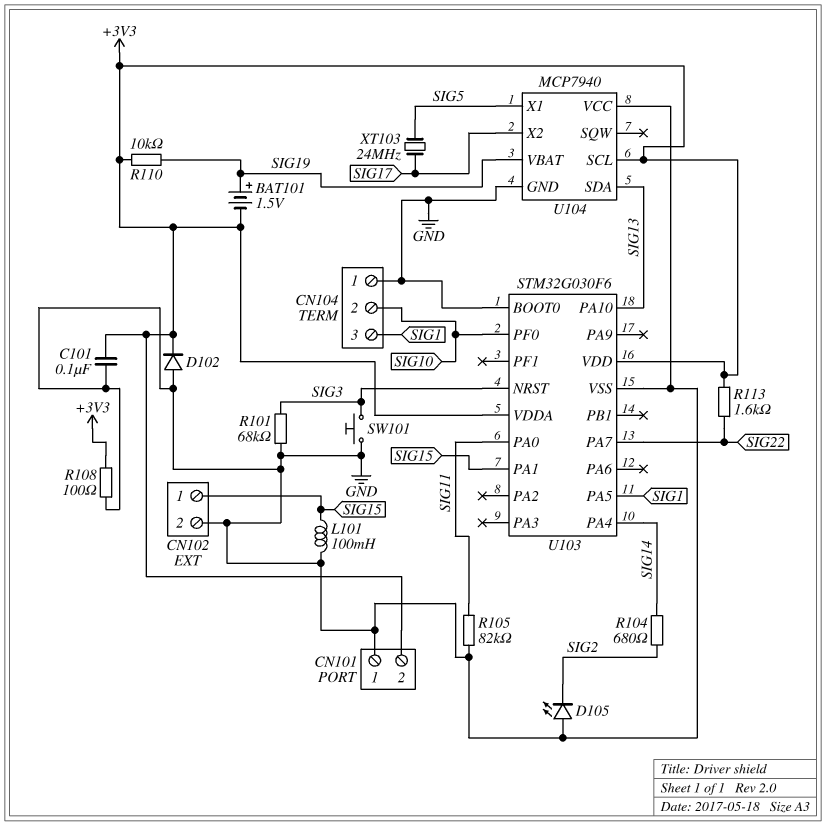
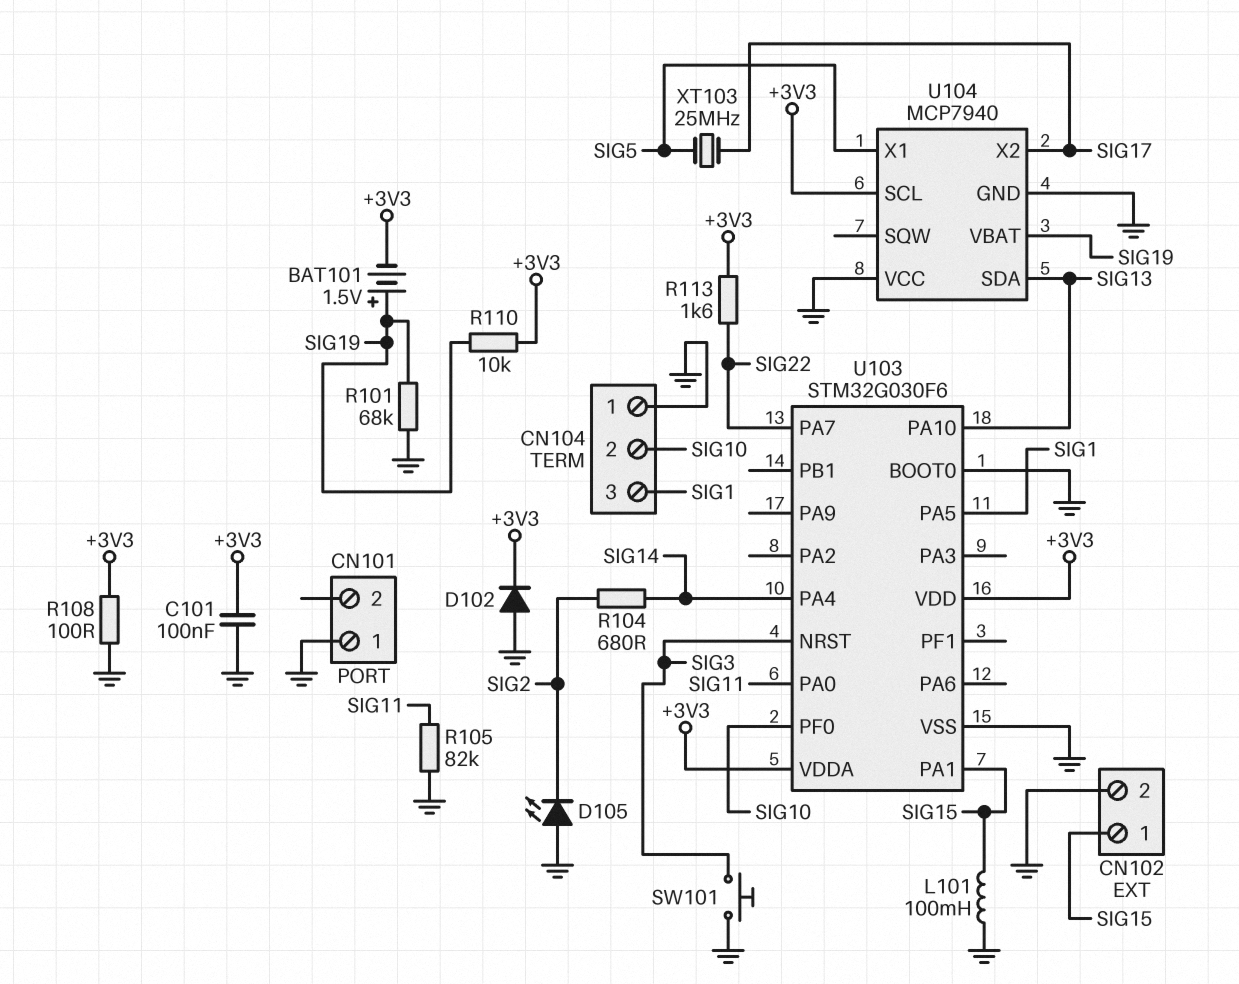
CN101 pin 2: +3V3 -> none
R101: 68k (GND, SIG3) -> 68k (GND, SIG19)
XT103: 24MHz (SIG5, SIG17) -> 25MHz (SIG5, SIG17)

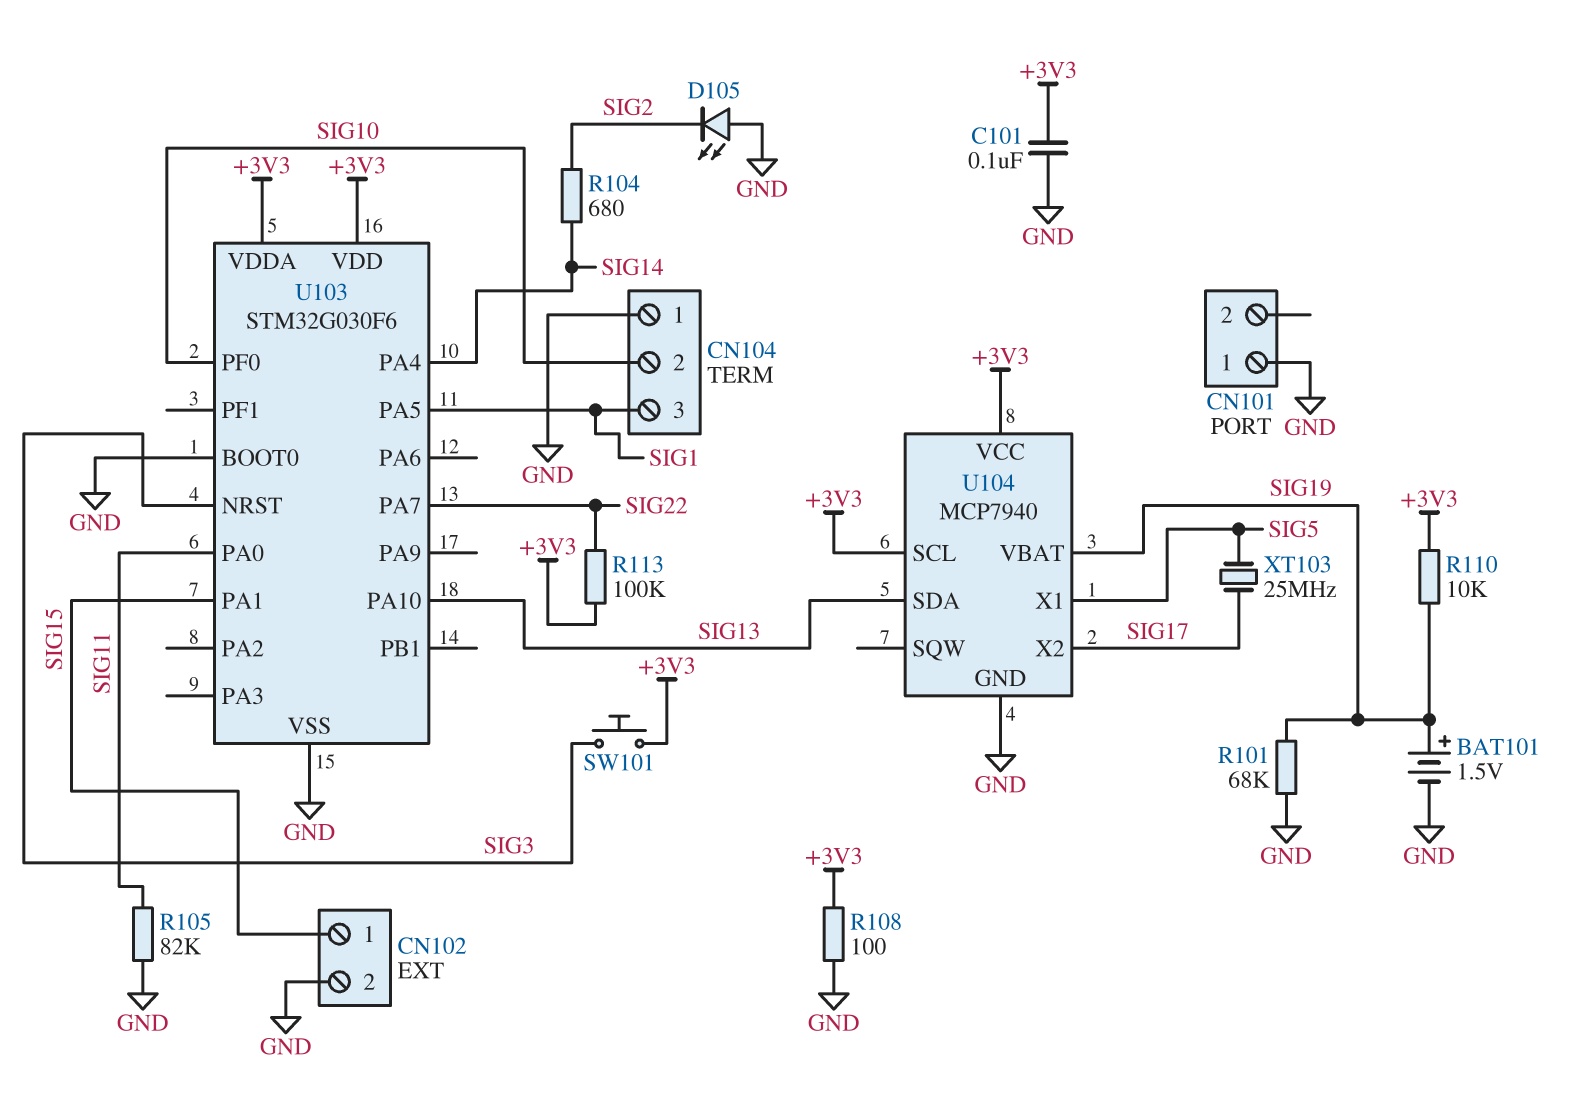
BAT101: 1.5V (plus SIG19, minus +3V3) -> 1.5V (plus SIG19, minus GND)
D102: diode (A GND, K +3V3) -> none
L101: 100mH (GND, SIG15) -> none
R113: 1.6k (+3V3, SIG22) -> 100k (+3V3, SIG22)
SW101: button (GND, SIG3) -> button (+3V3, SIG3)
U104 pin VCC: GND -> +3V3

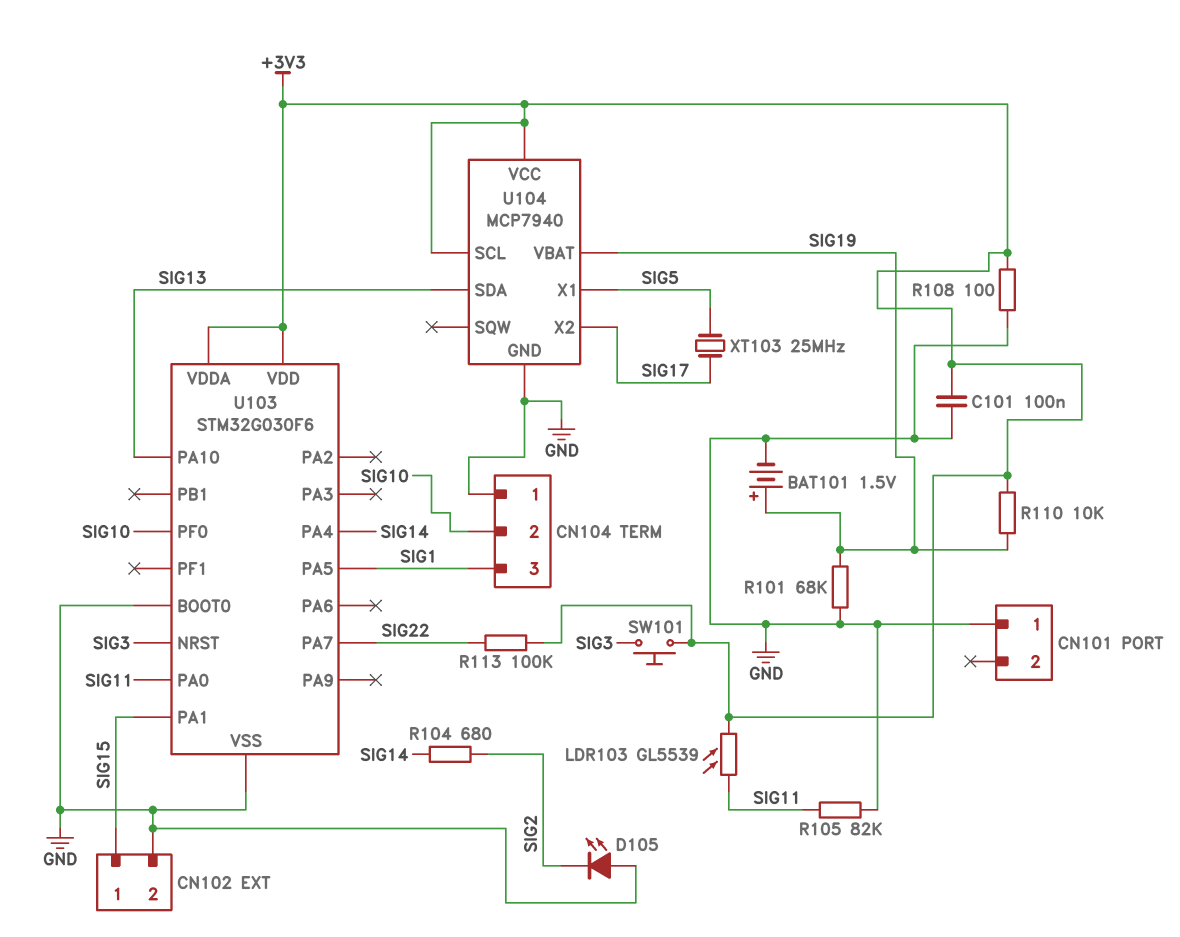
LDR103: none -> GL5539 (+3V3, SIG11)

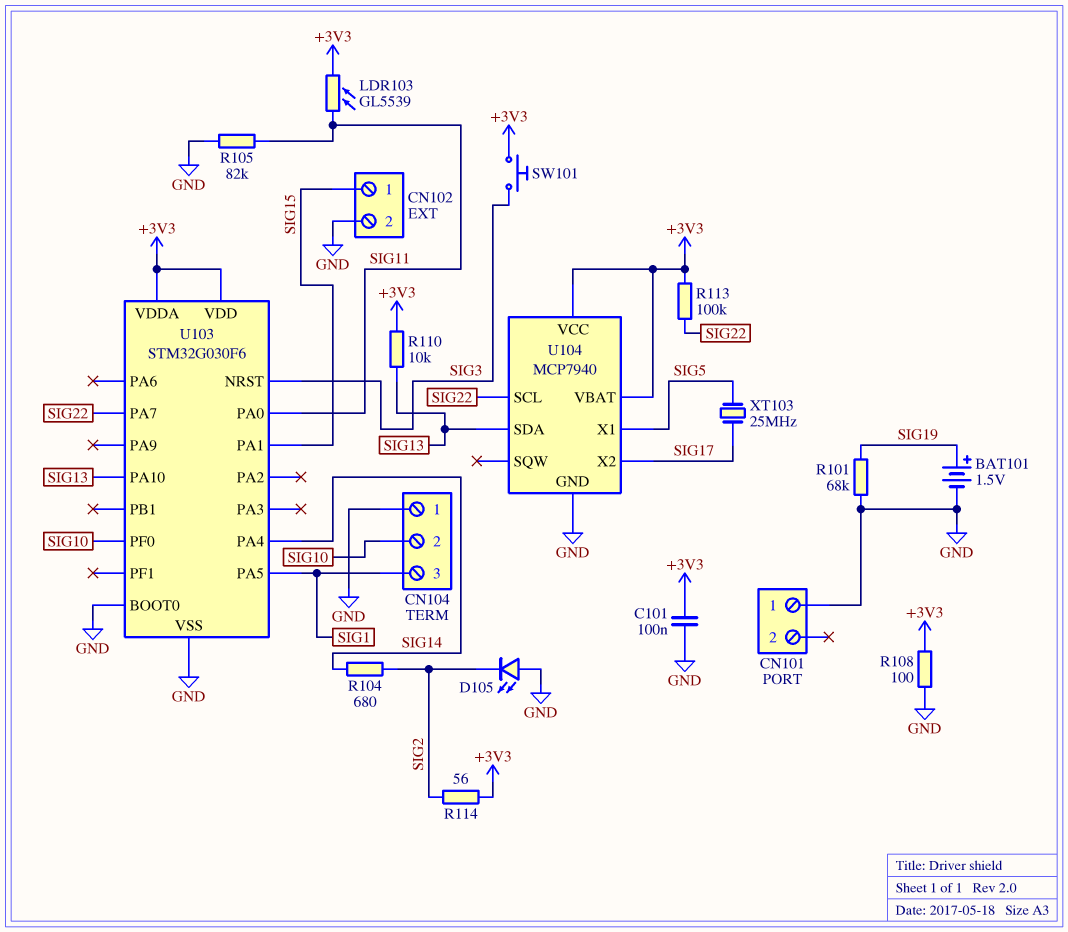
R110: 10k (+3V3, SIG19) -> 10k (+3V3, SIG13)
R114: none -> 56 (+3V3, SIG2)
U104 pin SCL: +3V3 -> SIG22
U104 pin VBAT: SIG19 -> +3V3

